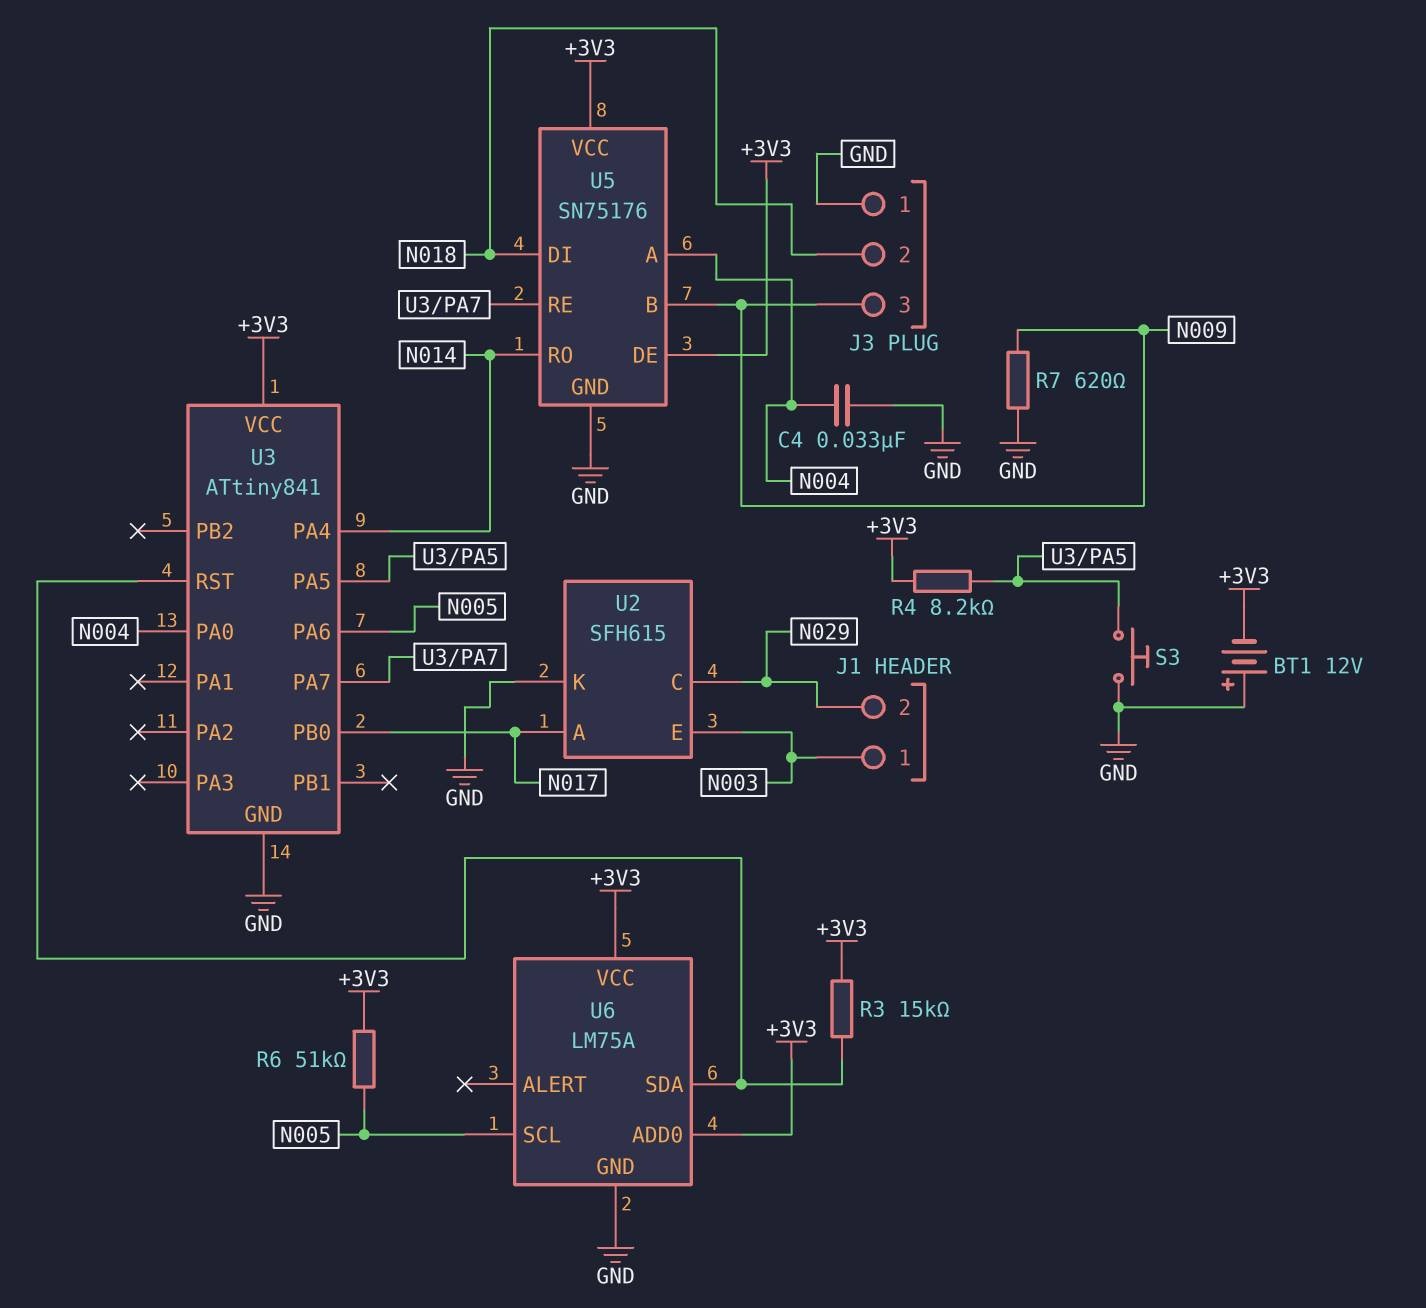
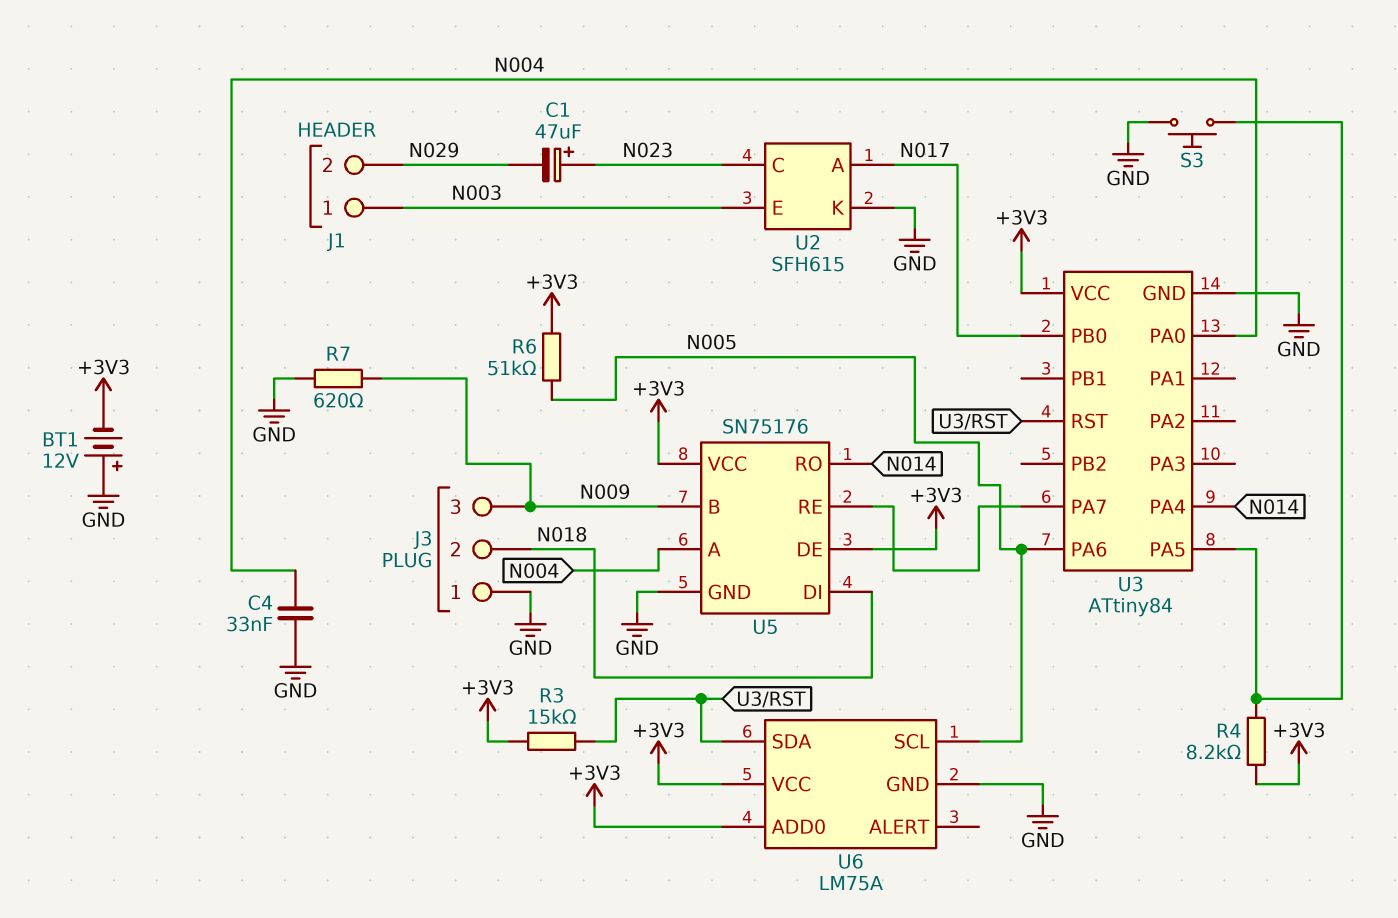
C1: none -> 47uF (plus N023, minus N029)
U2 pin C: N029 -> N023
U3: ATtiny841 -> ATtiny84

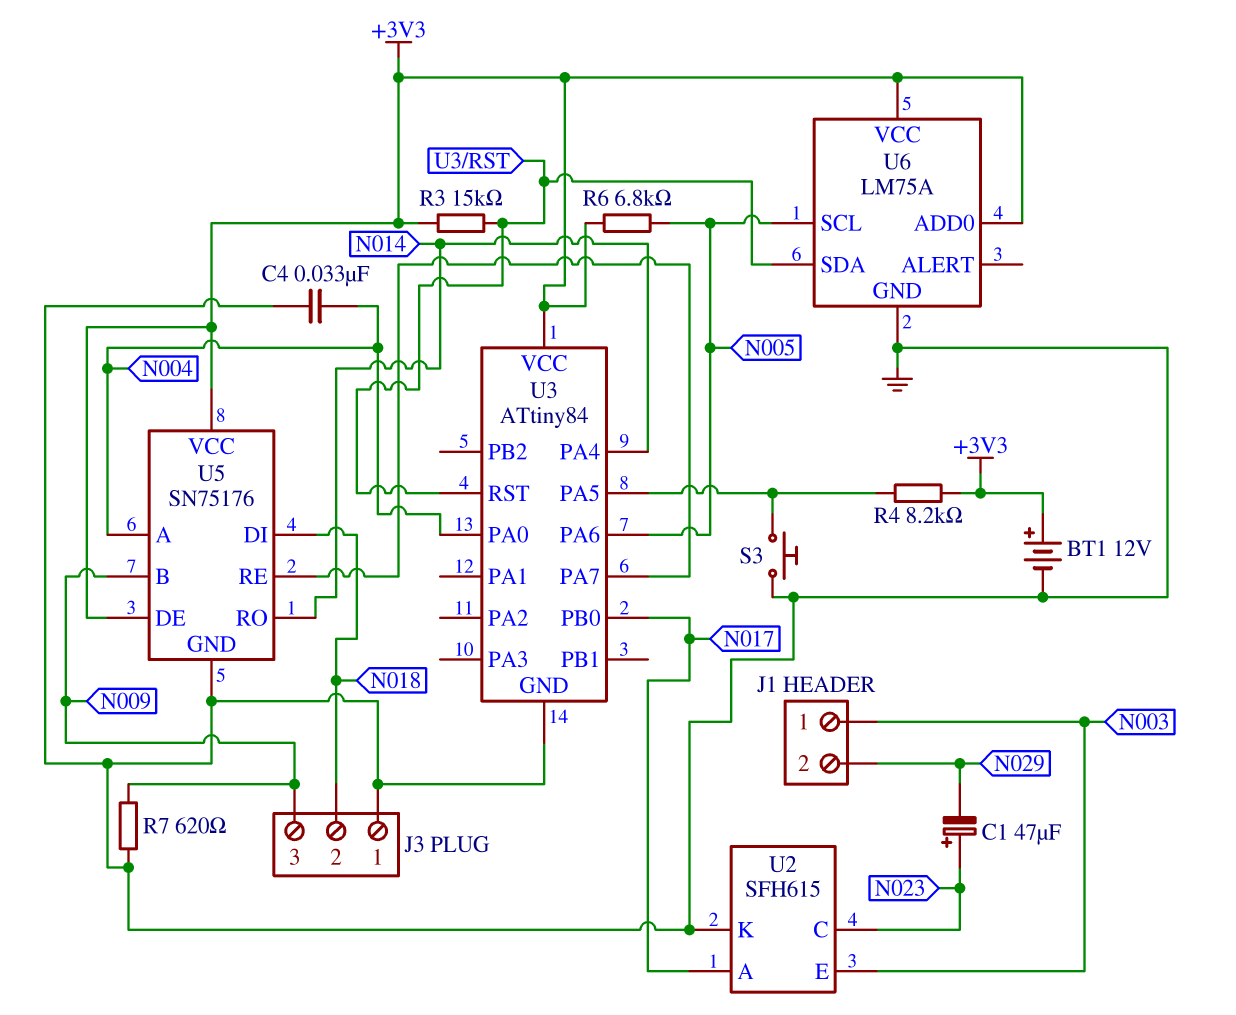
BT1: 12V (plus GND, minus +3V3) -> 12V (plus +3V3, minus GND)
R6: 51k (+3V3, N005) -> 6.8k (+3V3, N005)

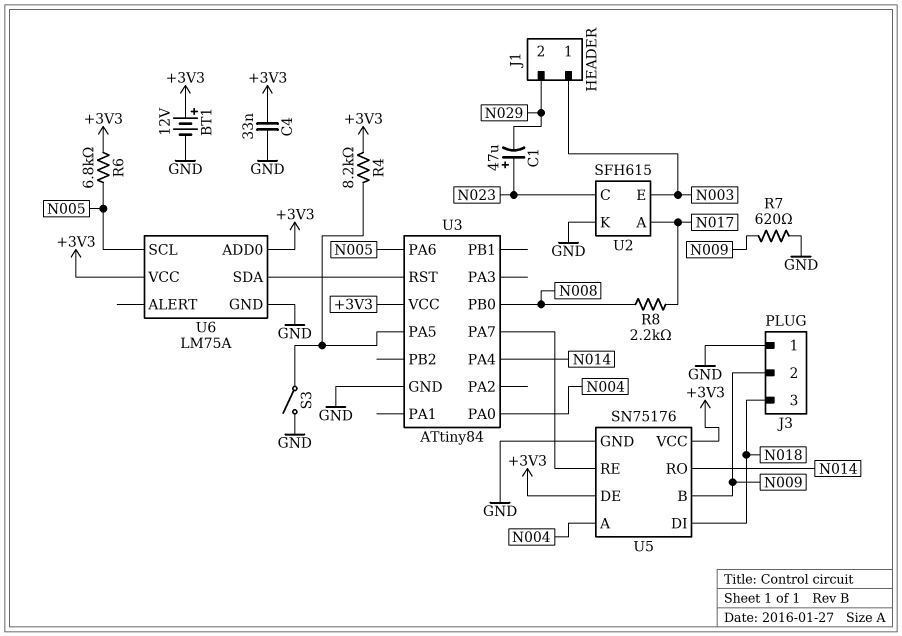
C4: 33nF (GND, N004) -> 33nF (+3V3, GND)
J3 pin 2: N018 -> N009
J3 pin 3: N009 -> N018
R3: 15k (+3V3, U3/RST) -> none
R8: none -> 2.2k (N008, N017)
S3: button (GND, U3/PA5) -> switch (GND, U3/PA5)
U3 pin PB0: N017 -> N008

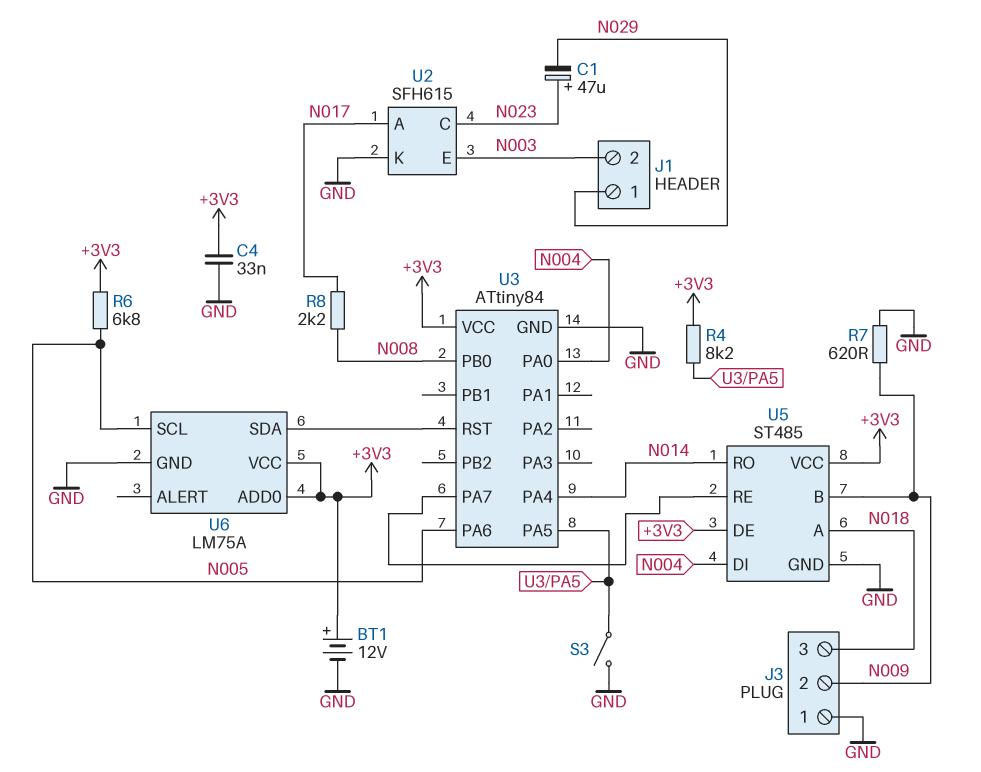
J1 pin 1: N003 -> N029
J1 pin 2: N029 -> N003
U5: SN75176 -> ST485
U5 pin A: N004 -> N018
U5 pin DI: N018 -> N004

